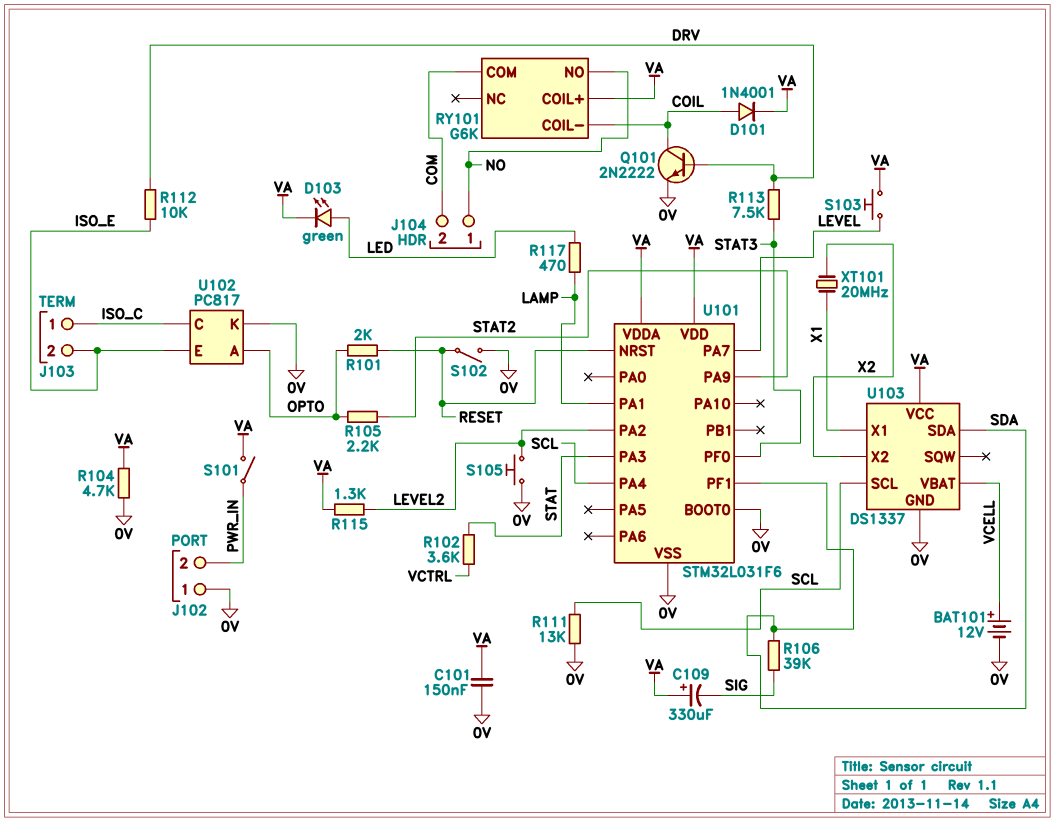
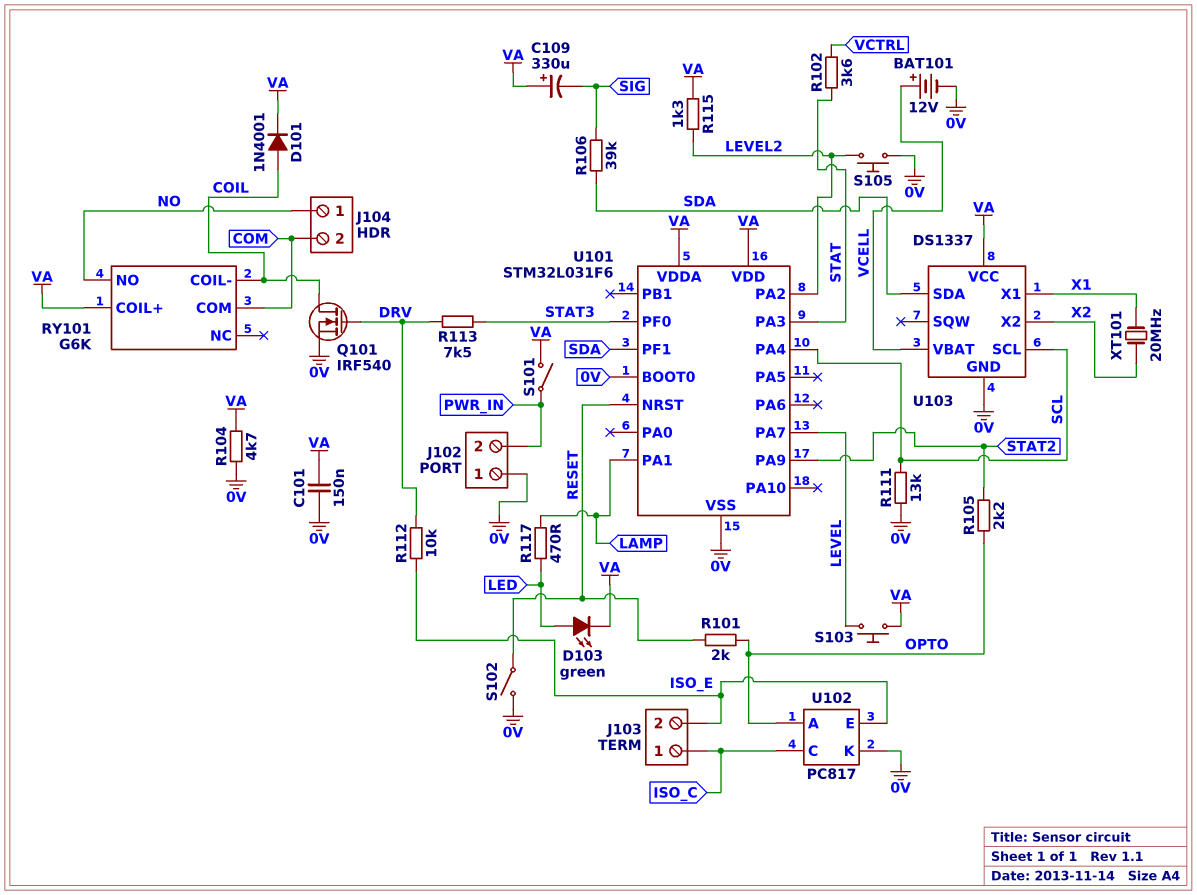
Q101: NPN 2N2222 (B DRV, C COIL, E 0V) -> NMOS IRF540 (G DRV, D COIL, S 0V)

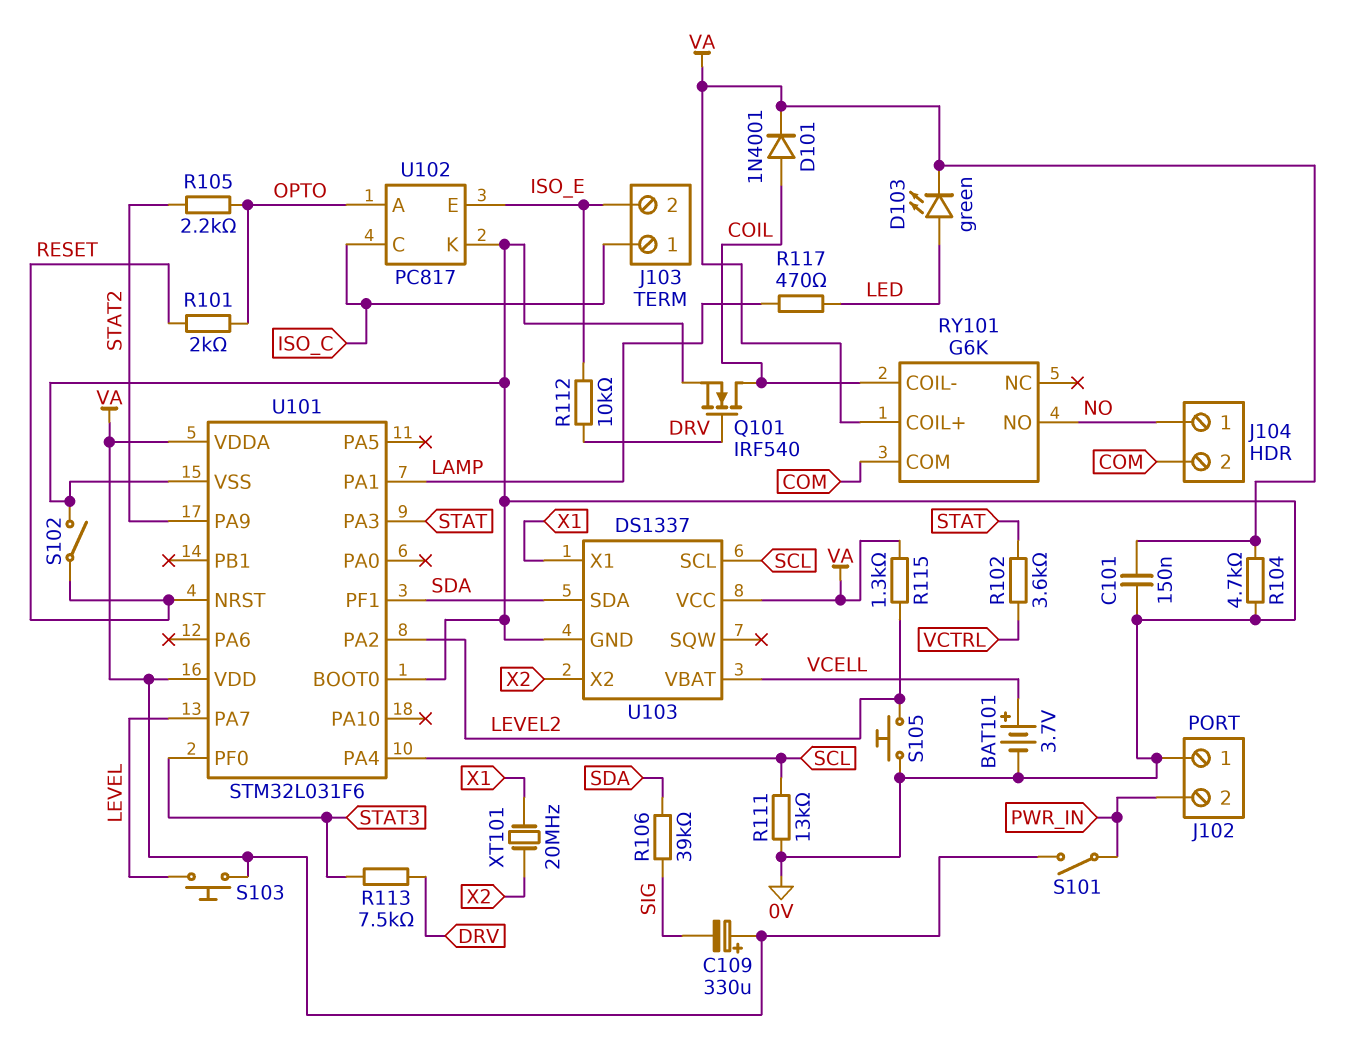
BAT101: 12V (plus VCELL, minus 0V) -> 3.7V (plus VCELL, minus 0V)

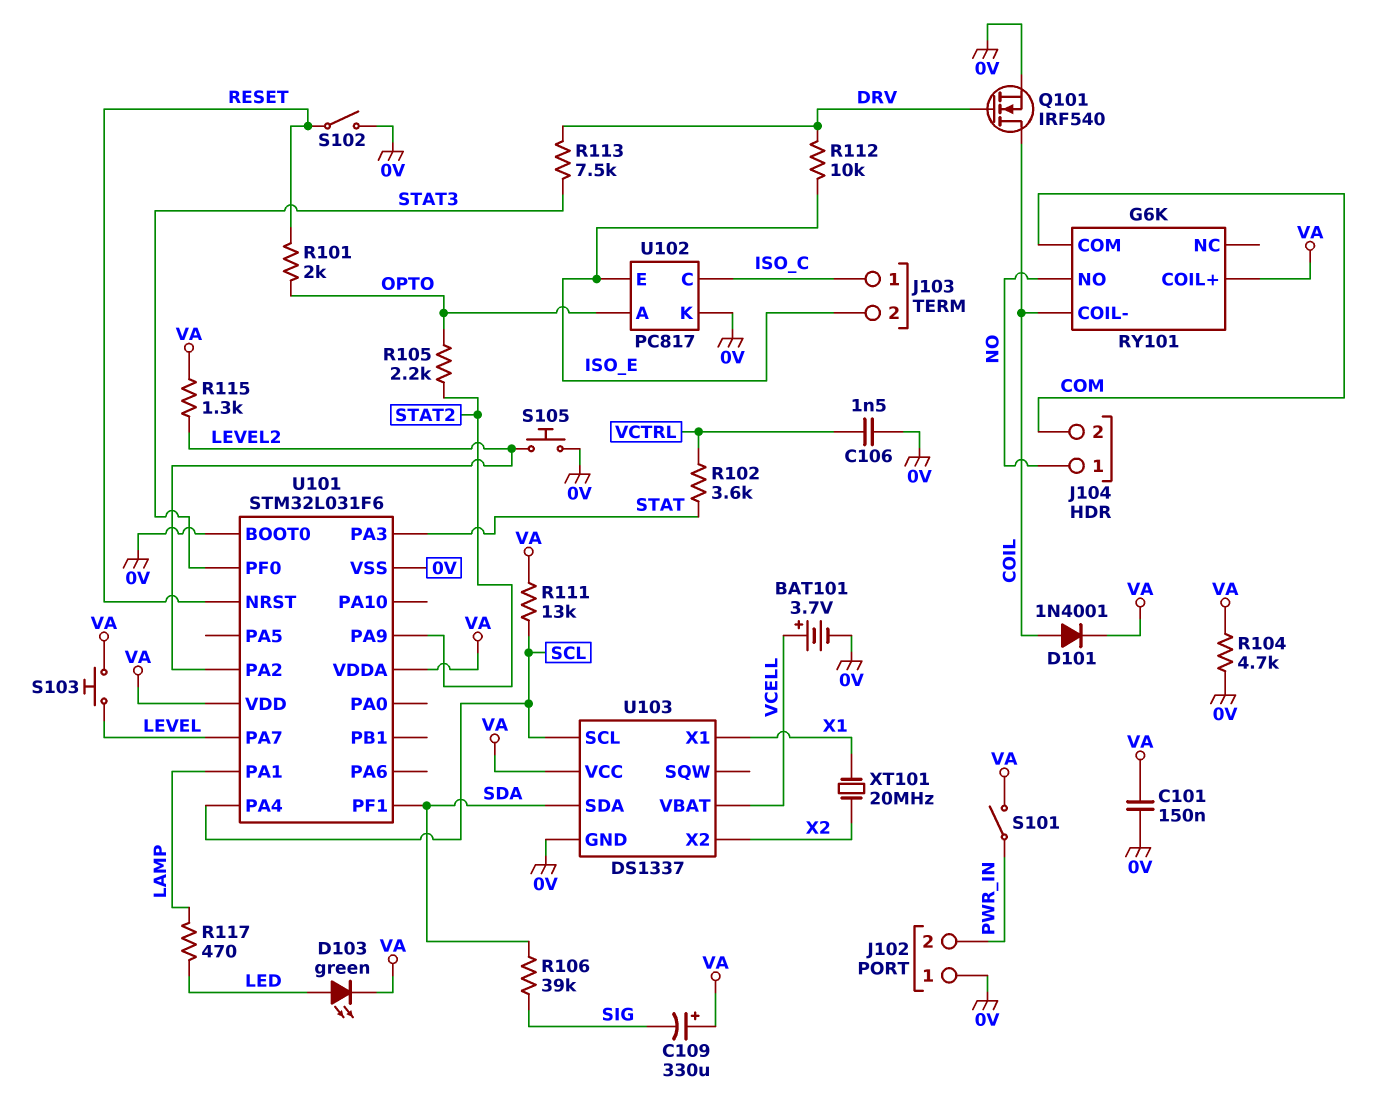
C106: none -> 1.5nF (0V, VCTRL)
R111: 13k (0V, SCL) -> 13k (SCL, VA)

